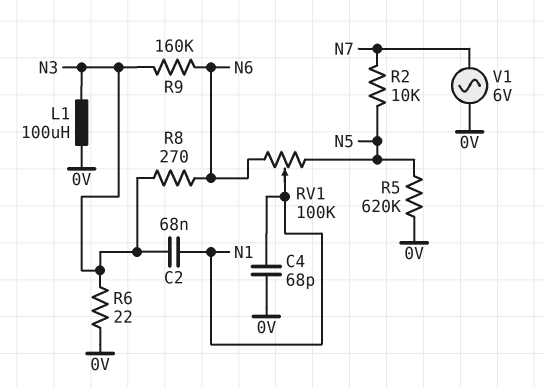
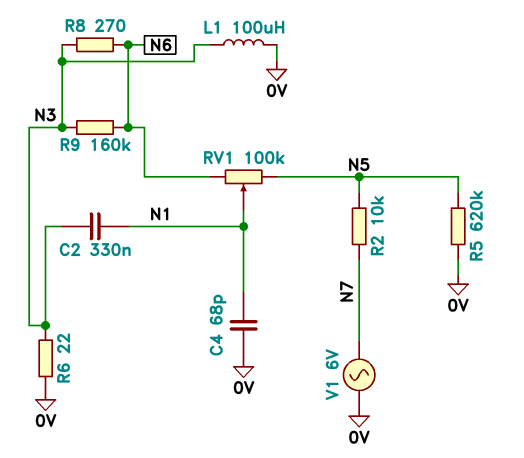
C2: 68nF (N1, N3) -> 330nF (N1, N3)

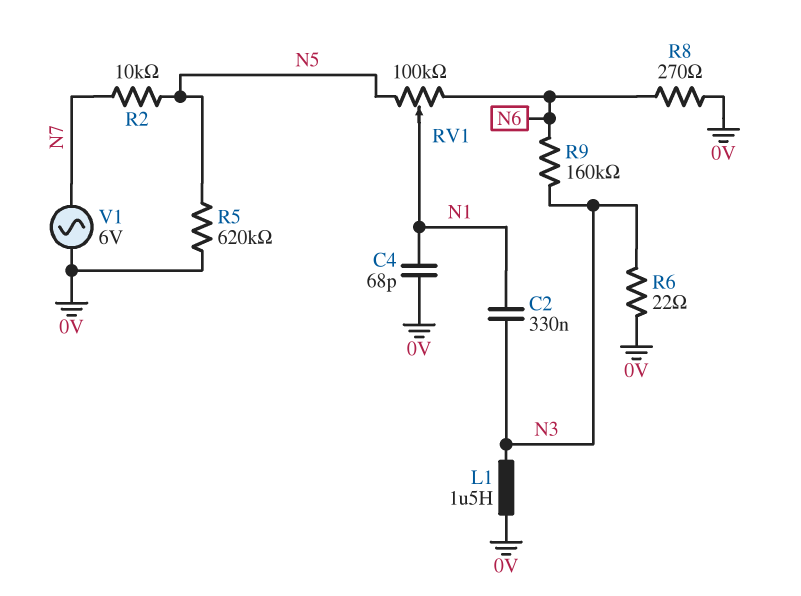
L1: 100uH (0V, N3) -> 1.5uH (0V, N3)
R8: 270 (N3, N6) -> 270 (0V, N6)

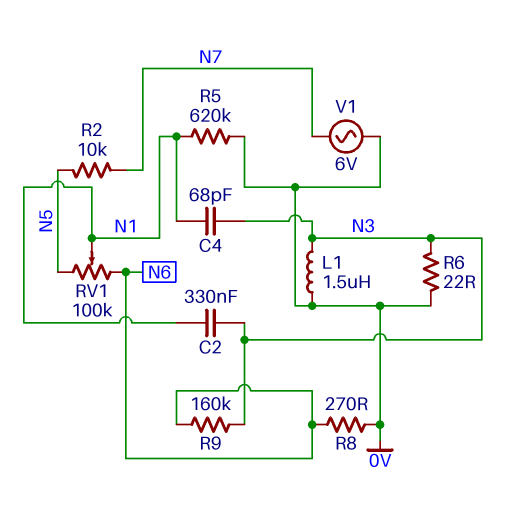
C4: 68pF (0V, N1) -> 68pF (N1, N3)
R5: 620k (0V, N5) -> 620k (0V, N1)

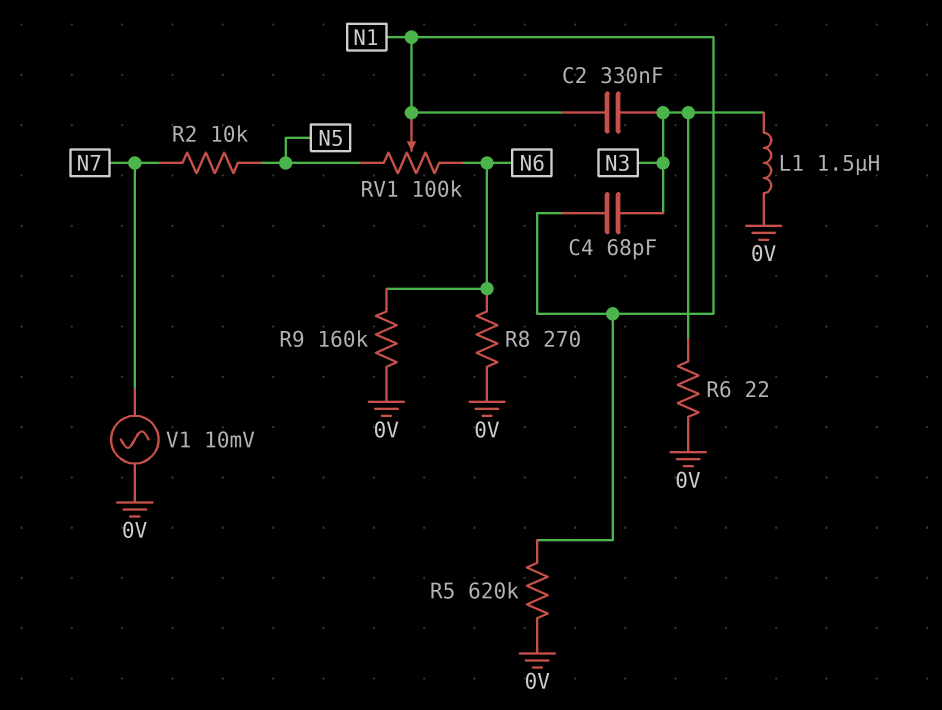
R9: 160k (N3, N6) -> 160k (0V, N6)
V1: AC 6V (0V, N7) -> AC 10mV (0V, N7)

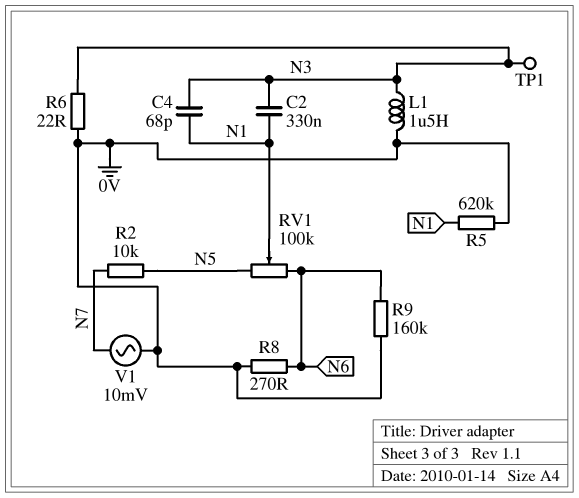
TP1: none -> test point (N3)

